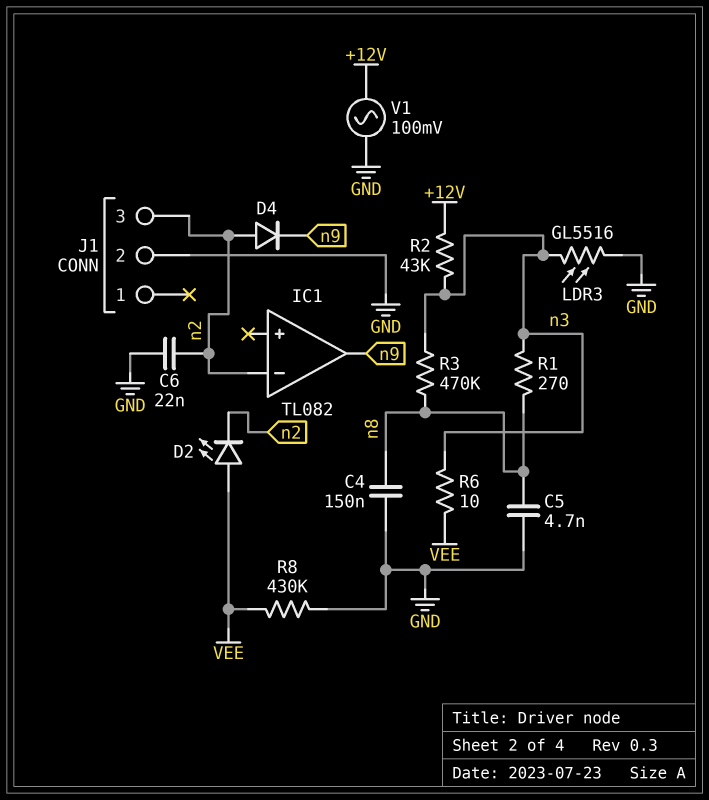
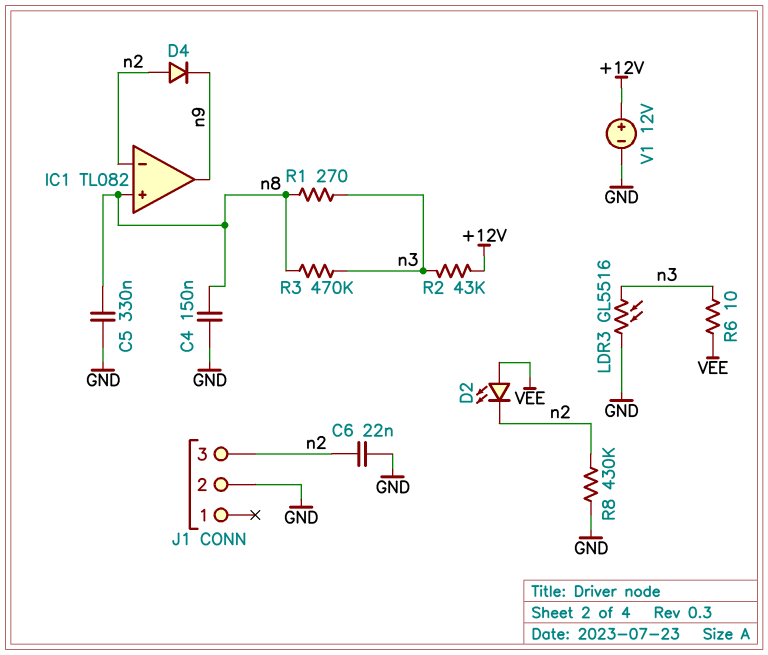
C5: 4.7nF (GND, n8) -> 330nF (GND, n8)
IC1 pin in+: none -> n8
R8: 430k (GND, VEE) -> 430k (GND, n2)
V1: AC 100mV (+12V, GND) -> 12V (plus +12V, minus GND)

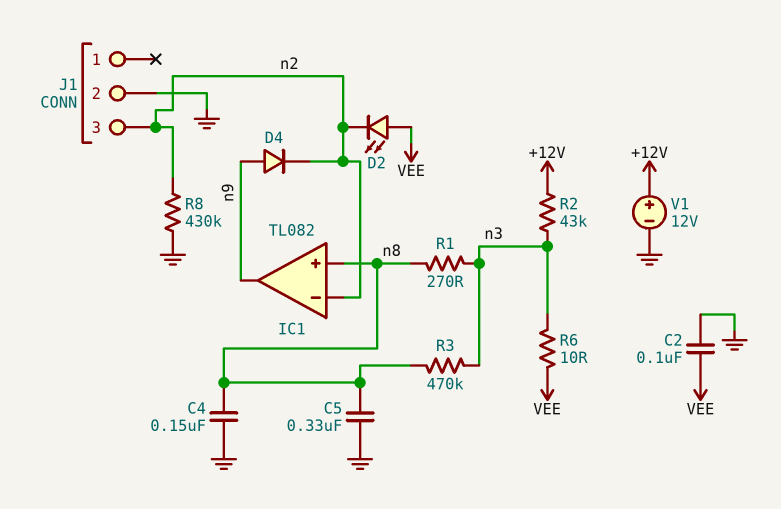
C2: none -> 100nF (GND, VEE)
C6: 22nF (GND, n2) -> none
D4: diode (A n2, K n9) -> diode (A n9, K n2)
LDR3: GL5516 (GND, n3) -> none

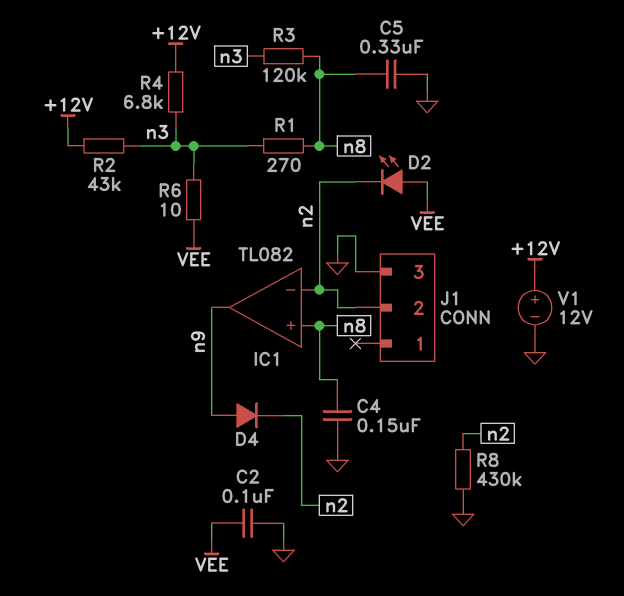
J1 pin 2: GND -> n2
J1 pin 3: n2 -> GND
R3: 470k (n3, n8) -> 120k (n3, n8)
R4: none -> 6.8k (+12V, n3)

